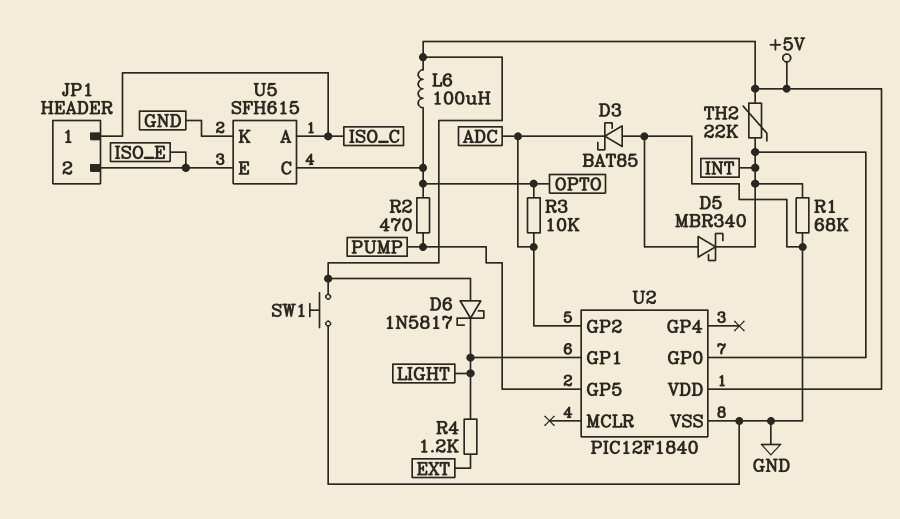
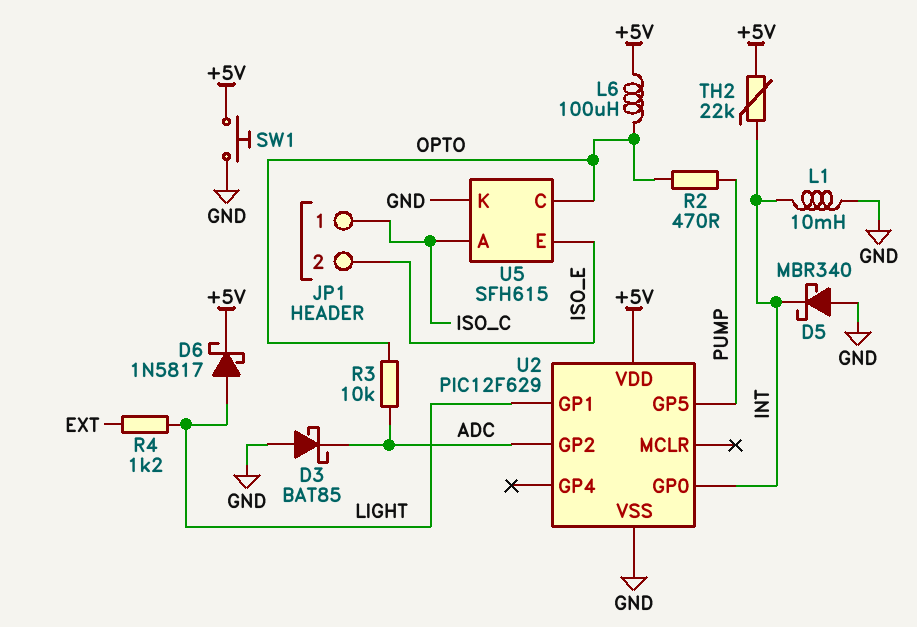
D6: schottky 1N5817 (A +5V, K LIGHT) -> schottky 1N5817 (A LIGHT, K +5V)
L1: none -> 10mH (GND, INT)
R1: 68k (GND, INT) -> none
U2: PIC12F1840 -> PIC12F629

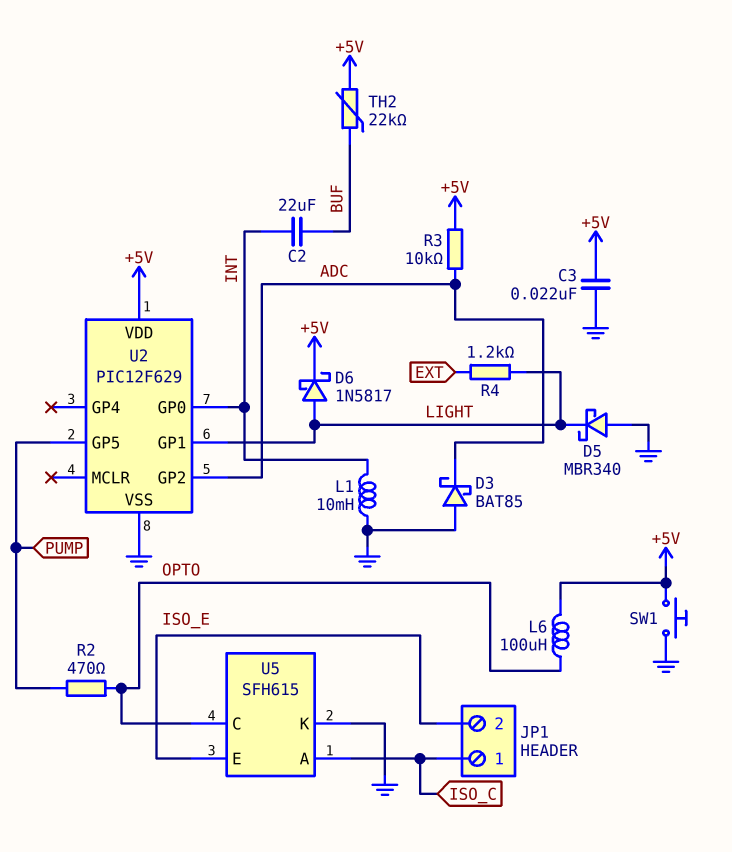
C2: none -> 22uF (BUF, INT)
C3: none -> 22nF (+5V, GND)
D5: schottky MBR340 (A GND, K INT) -> schottky MBR340 (A GND, K LIGHT)
R3: 10k (ADC, OPTO) -> 10k (+5V, ADC)
TH2: 22k (+5V, INT) -> 22k (+5V, BUF)

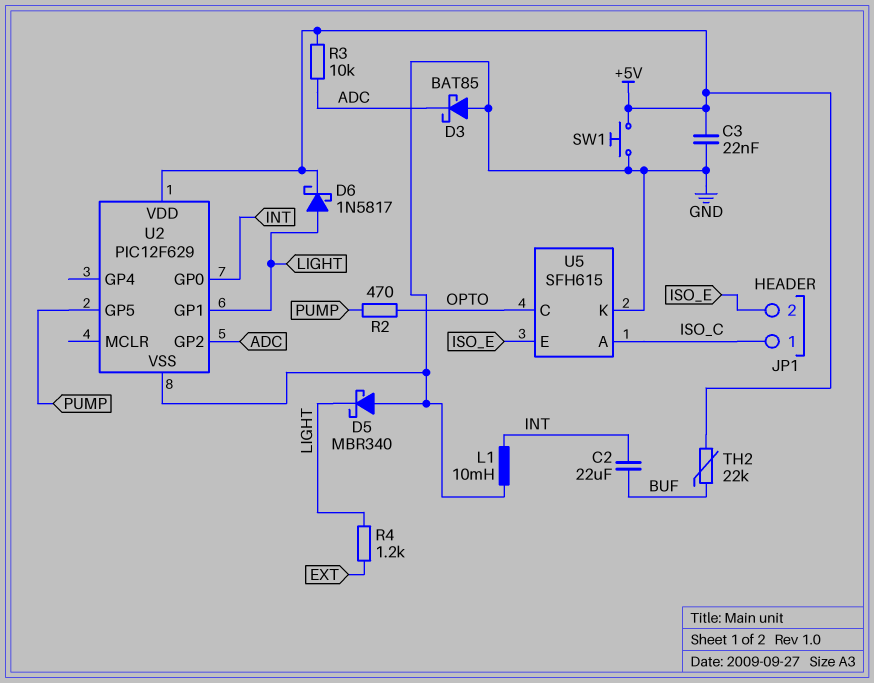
L6: 100uH (+5V, OPTO) -> none

